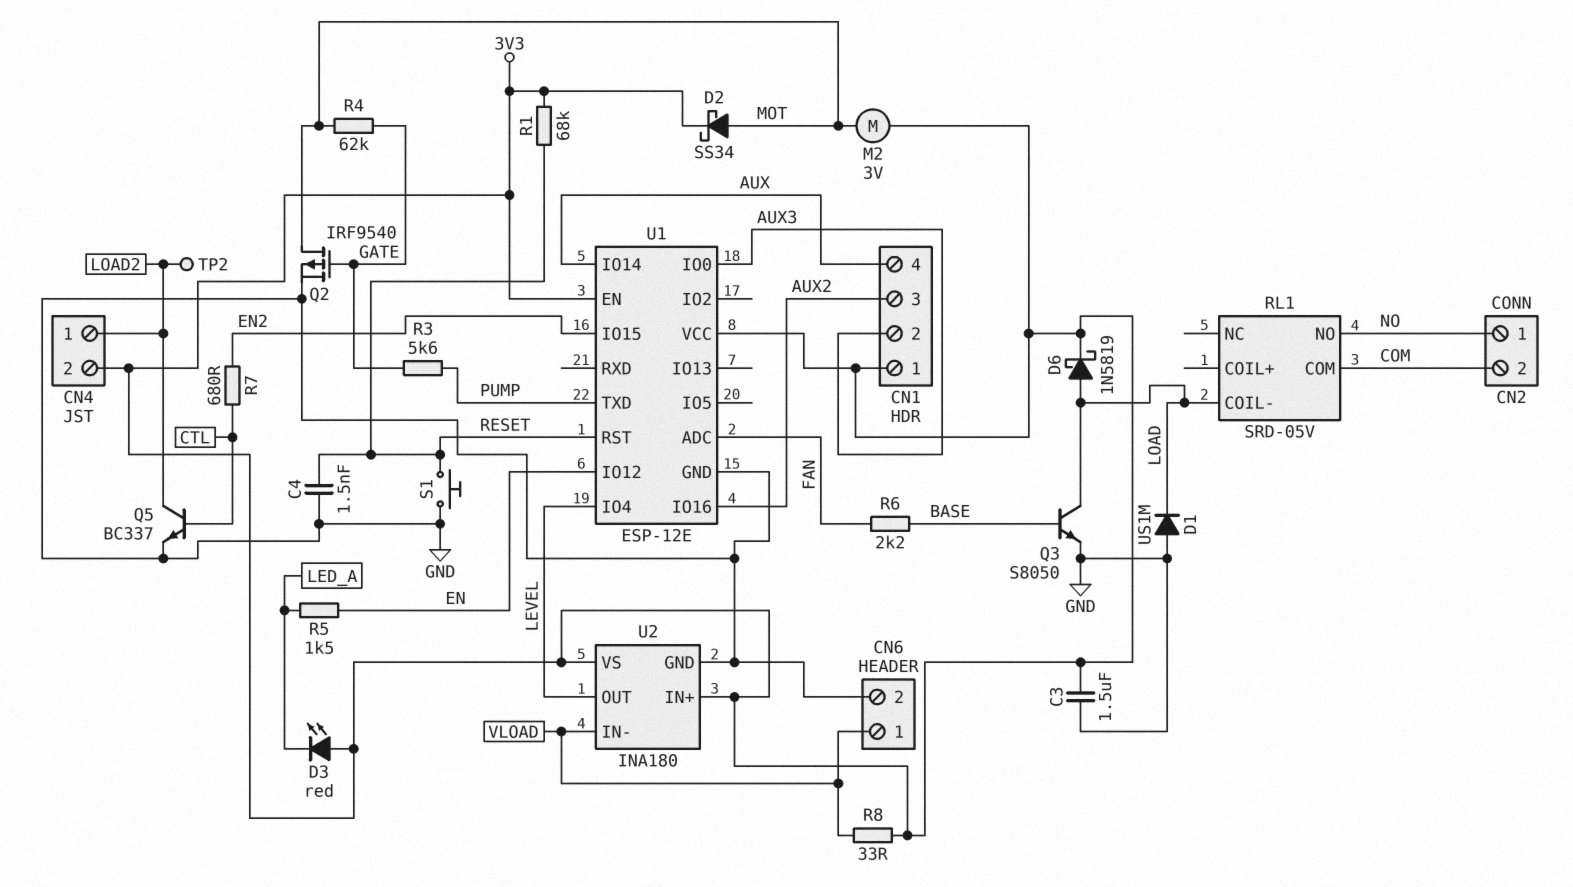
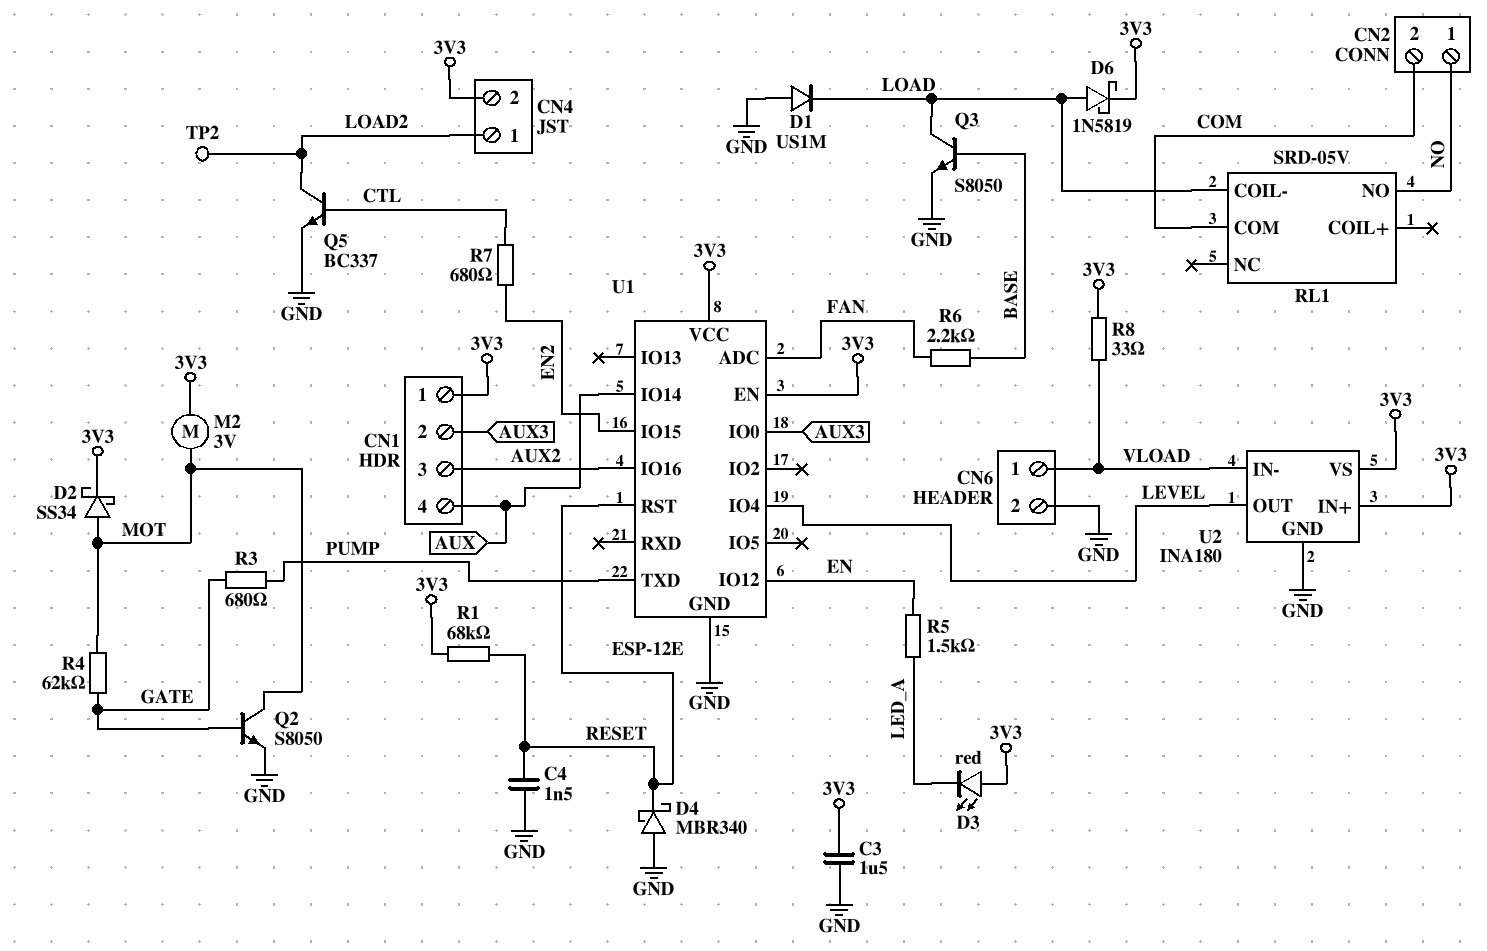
D4: none -> schottky MBR340 (A GND, K RESET)
Q2: PMOS IRF9540 (G GATE, D MOT, S GND) -> NPN S8050 (B GATE, C MOT, E GND)
R3: 5.6k (GATE, PUMP) -> 680 (GATE, PUMP)
S1: button (GND, RESET) -> none

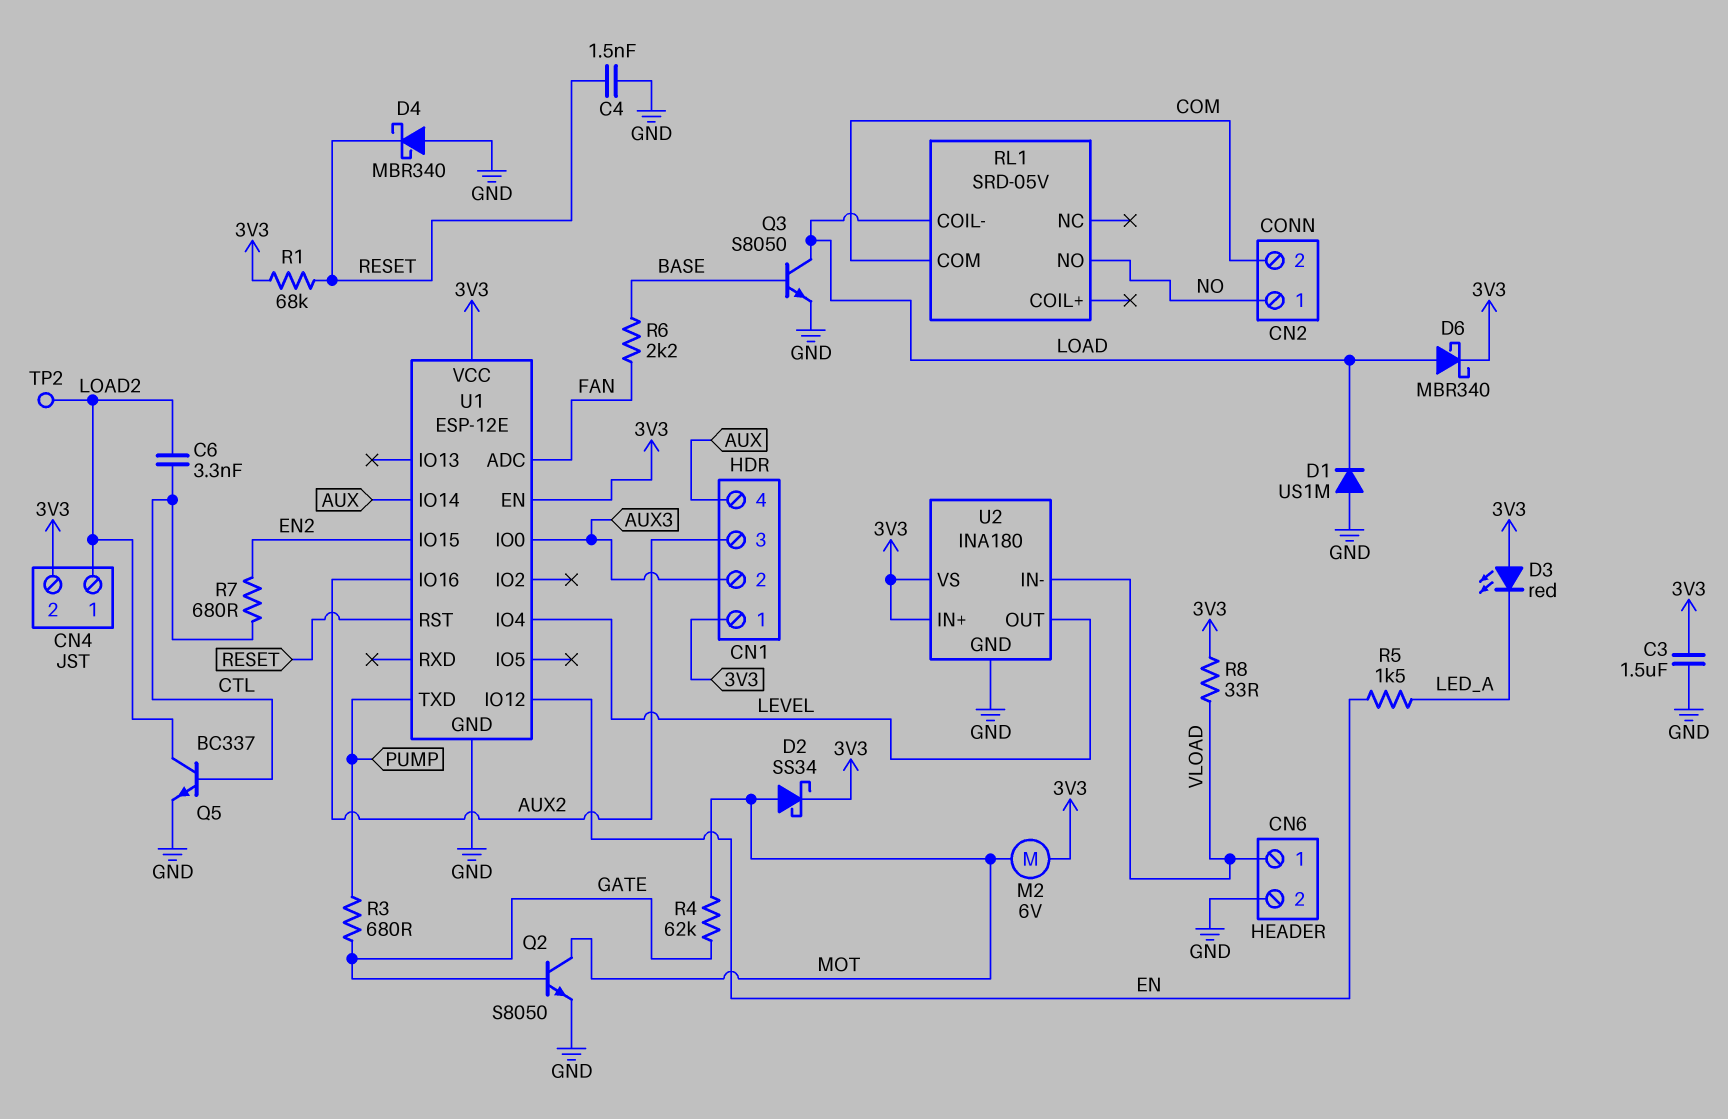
C6: none -> 3.3nF (CTL, LOAD2)
D6: schottky 1N5819 (A LOAD, K 3V3) -> schottky MBR340 (A LOAD, K 3V3)
M2: motor 3V (3V3, MOT) -> motor 6V (3V3, MOT)

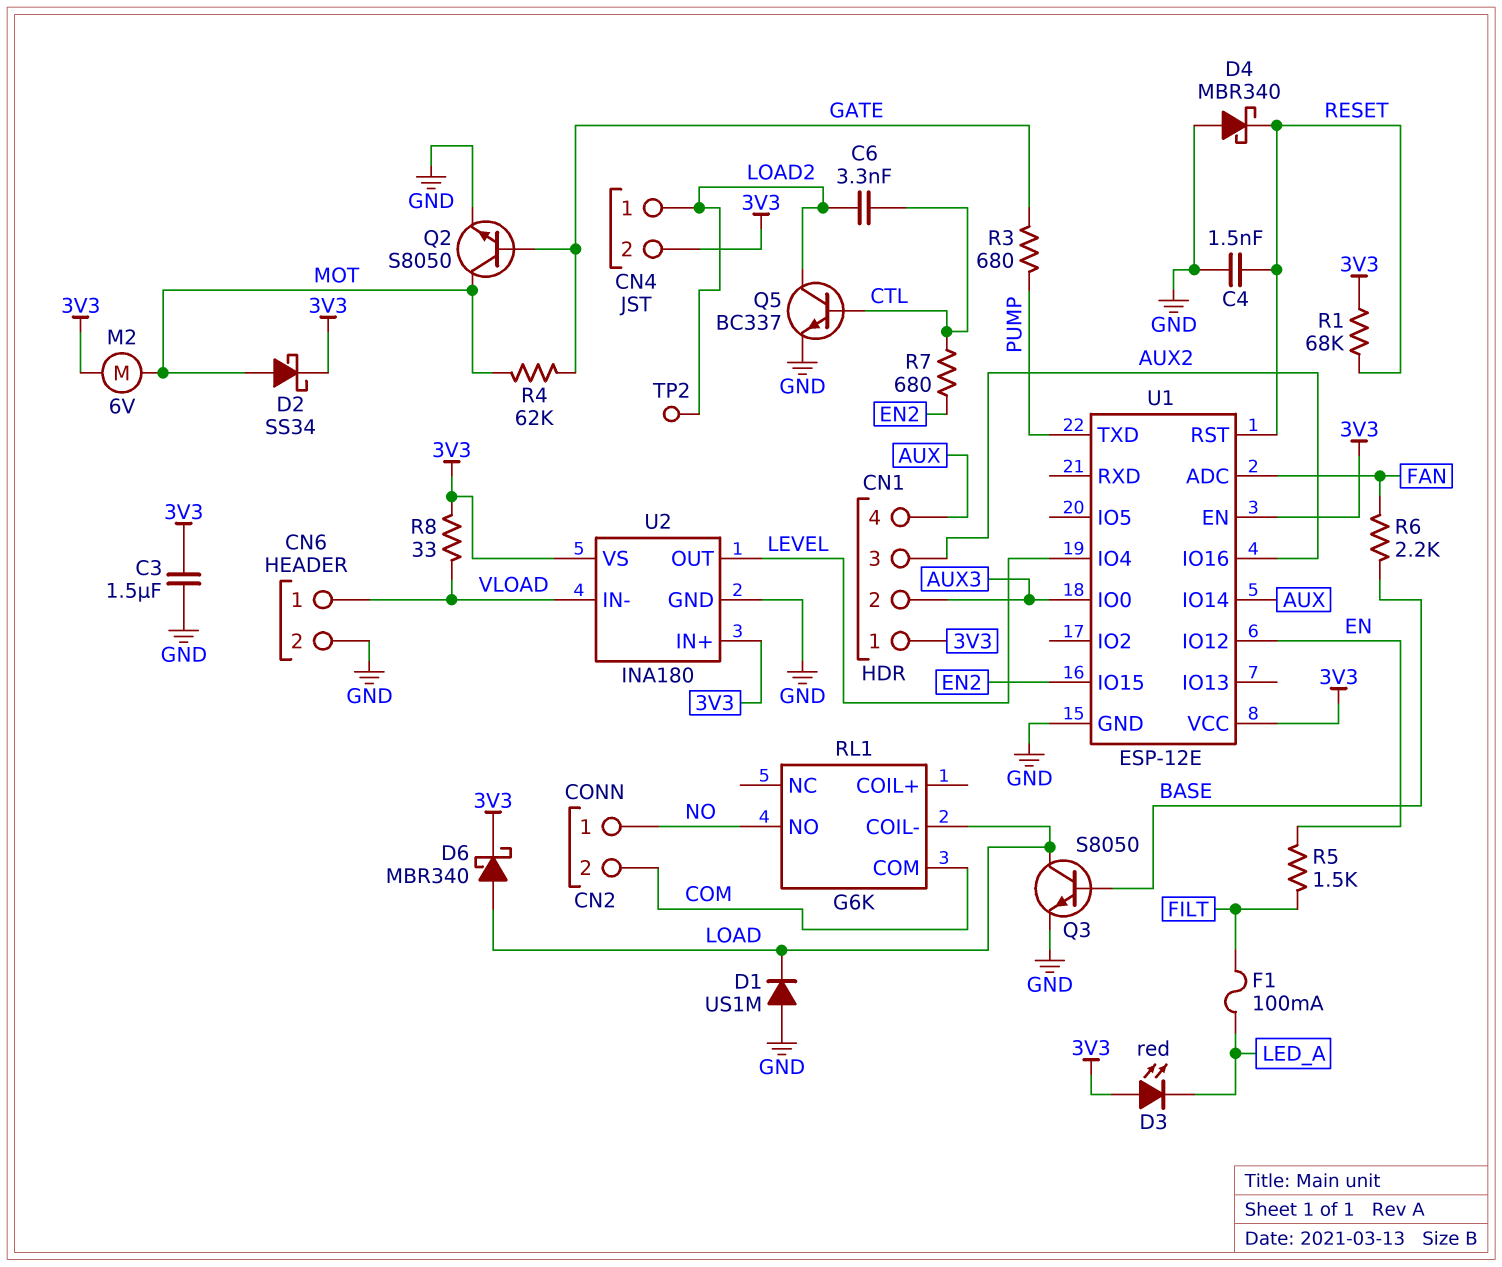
F1: none -> 100mA (FILT, LED_A)
R5: 1.5k (EN, LED_A) -> 1.5k (EN, FILT)
RL1: SRD-05V -> G6K

